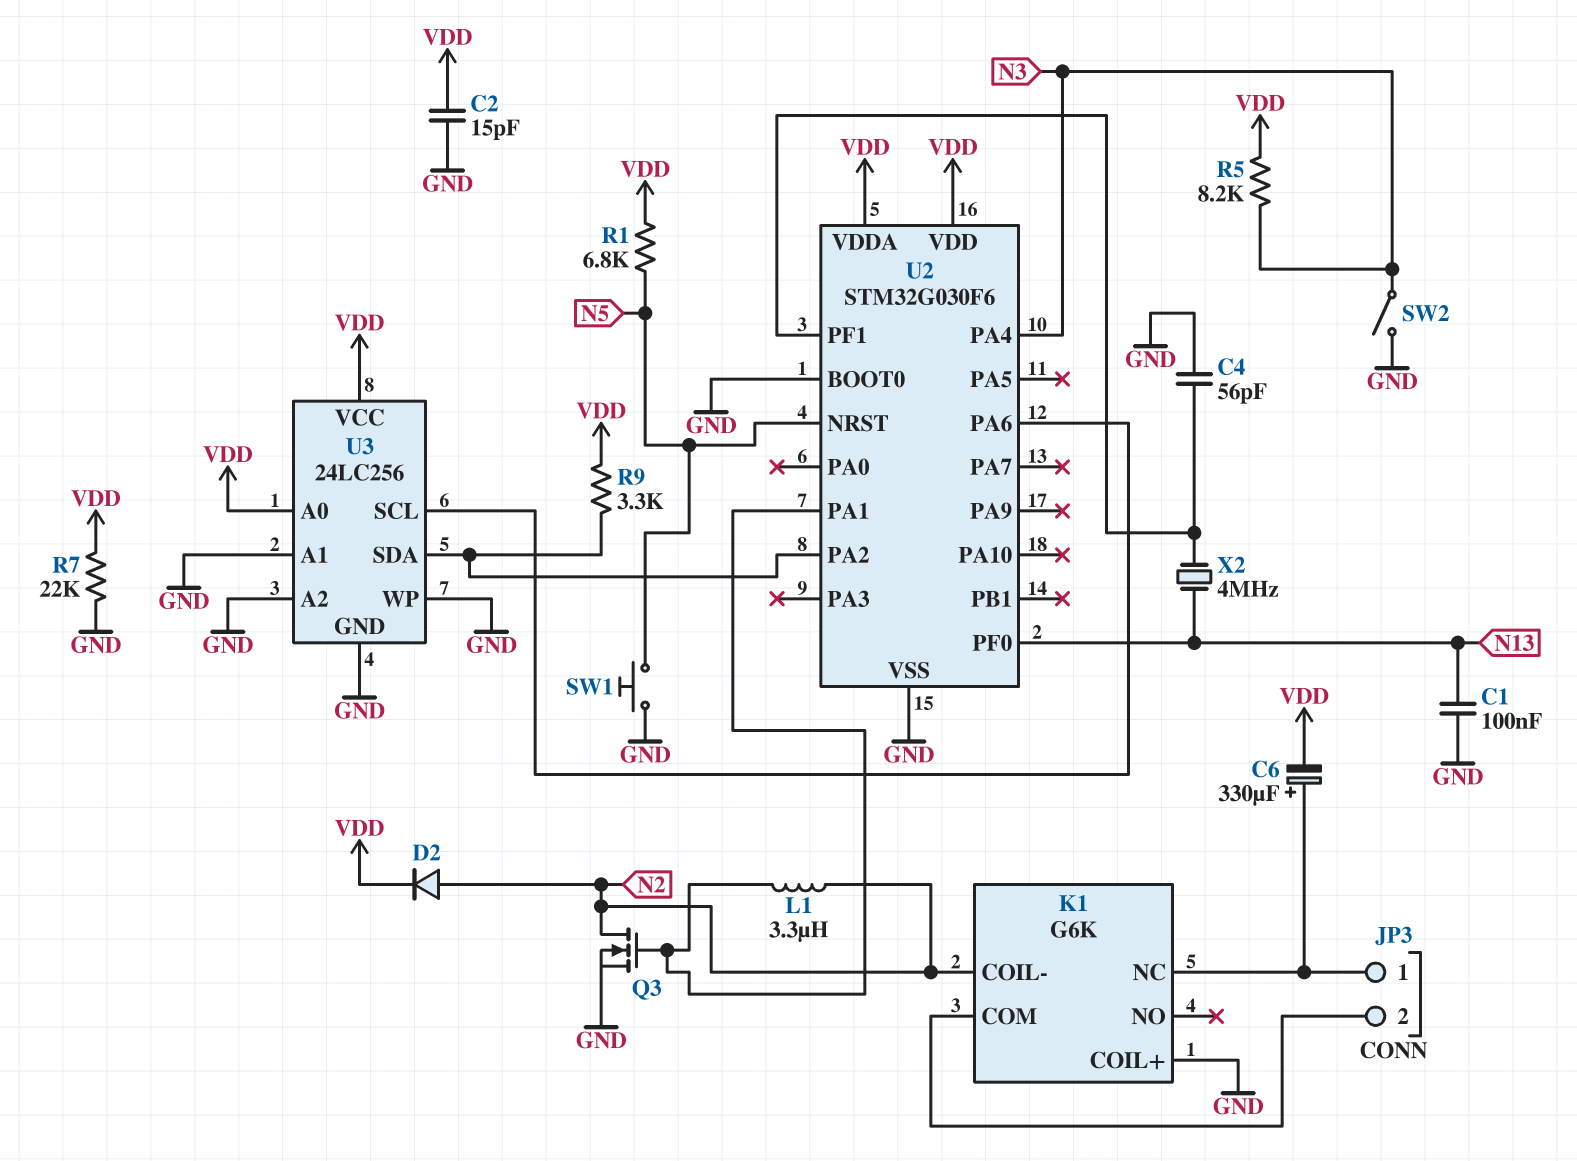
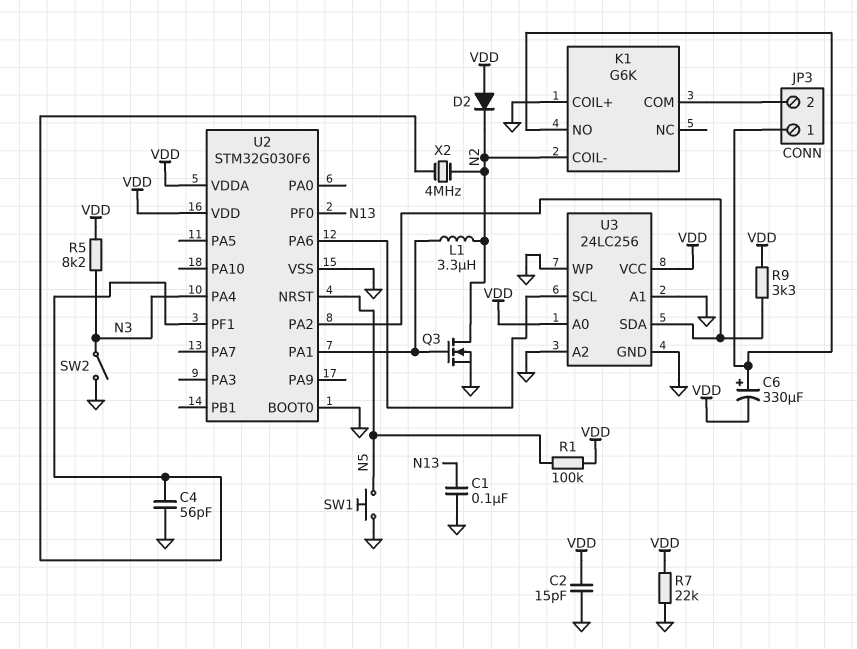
D2: diode (A N2, K VDD) -> diode (A VDD, K N2)
K1 pin NC: JP3/1 -> none
K1 pin NO: none -> JP3/1
R1: 6.8k (N5, VDD) -> 100k (N5, VDD)
X2: 4MHz (N13, U2/PF1) -> 4MHz (N2, U2/PF1)

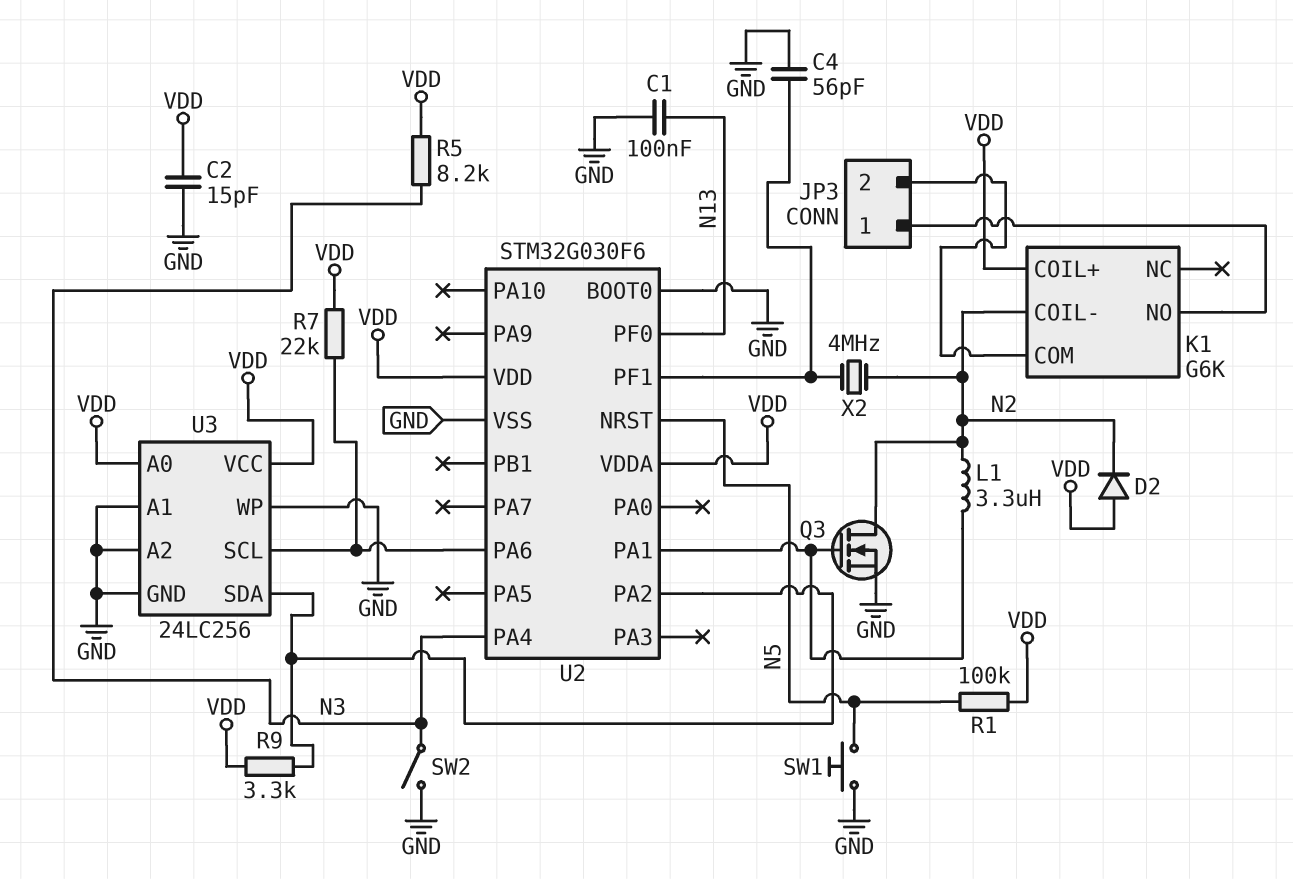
C6: 330uF (plus JP3/1, minus VDD) -> none
K1 pin COIL+: GND -> VDD
R7: 22k (GND, VDD) -> 22k (U2/PA6, VDD)

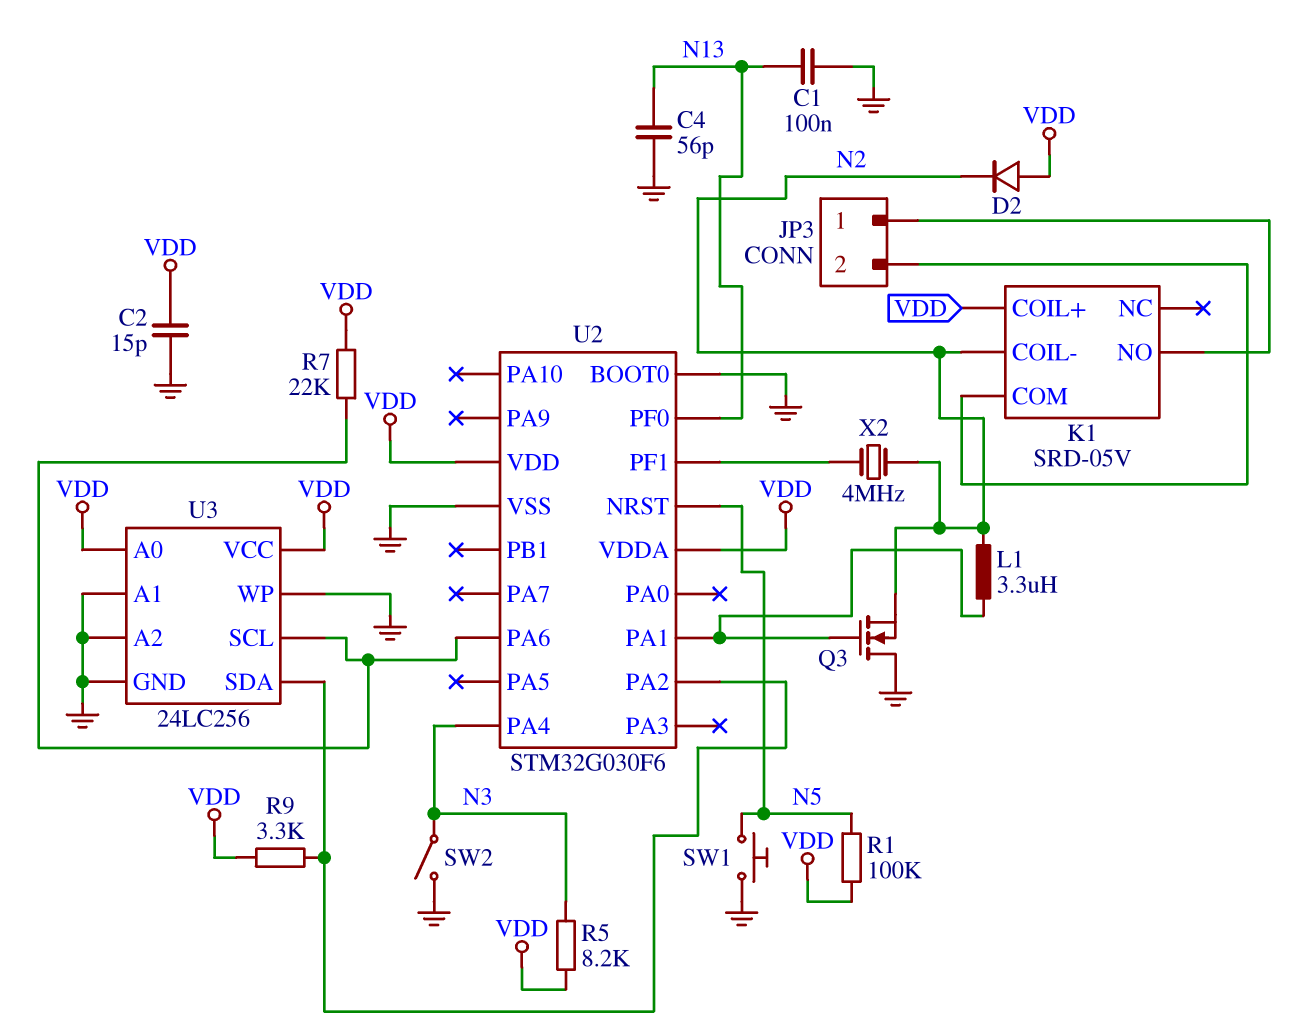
C4: 56pF (GND, U2/PF1) -> 56pF (GND, N13)
K1: G6K -> SRD-05V
Q3: NMOS (G U2/PA1, D N2, S GND) -> NMOS (G U2/PA1, D GND, S N2)

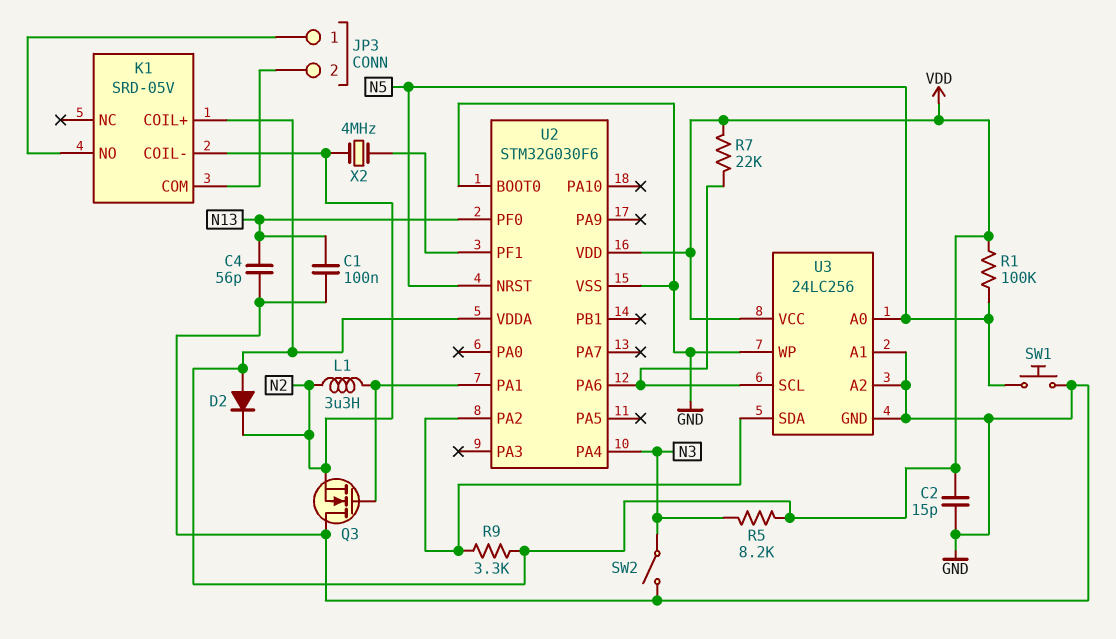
U3 pin A0: VDD -> N5

